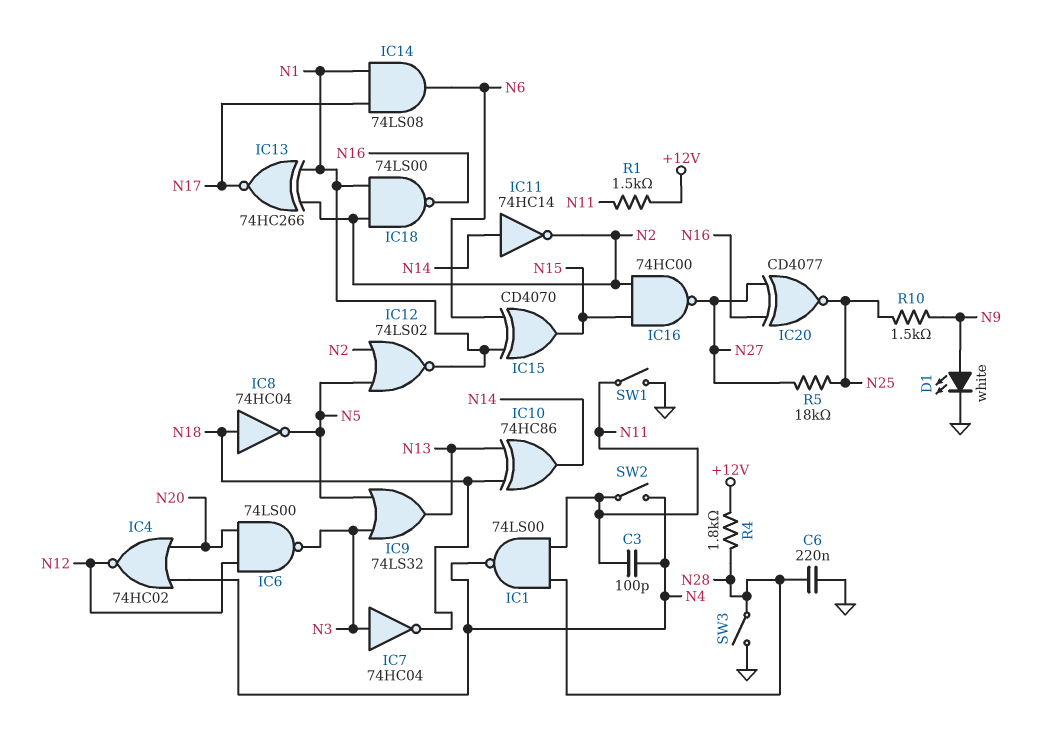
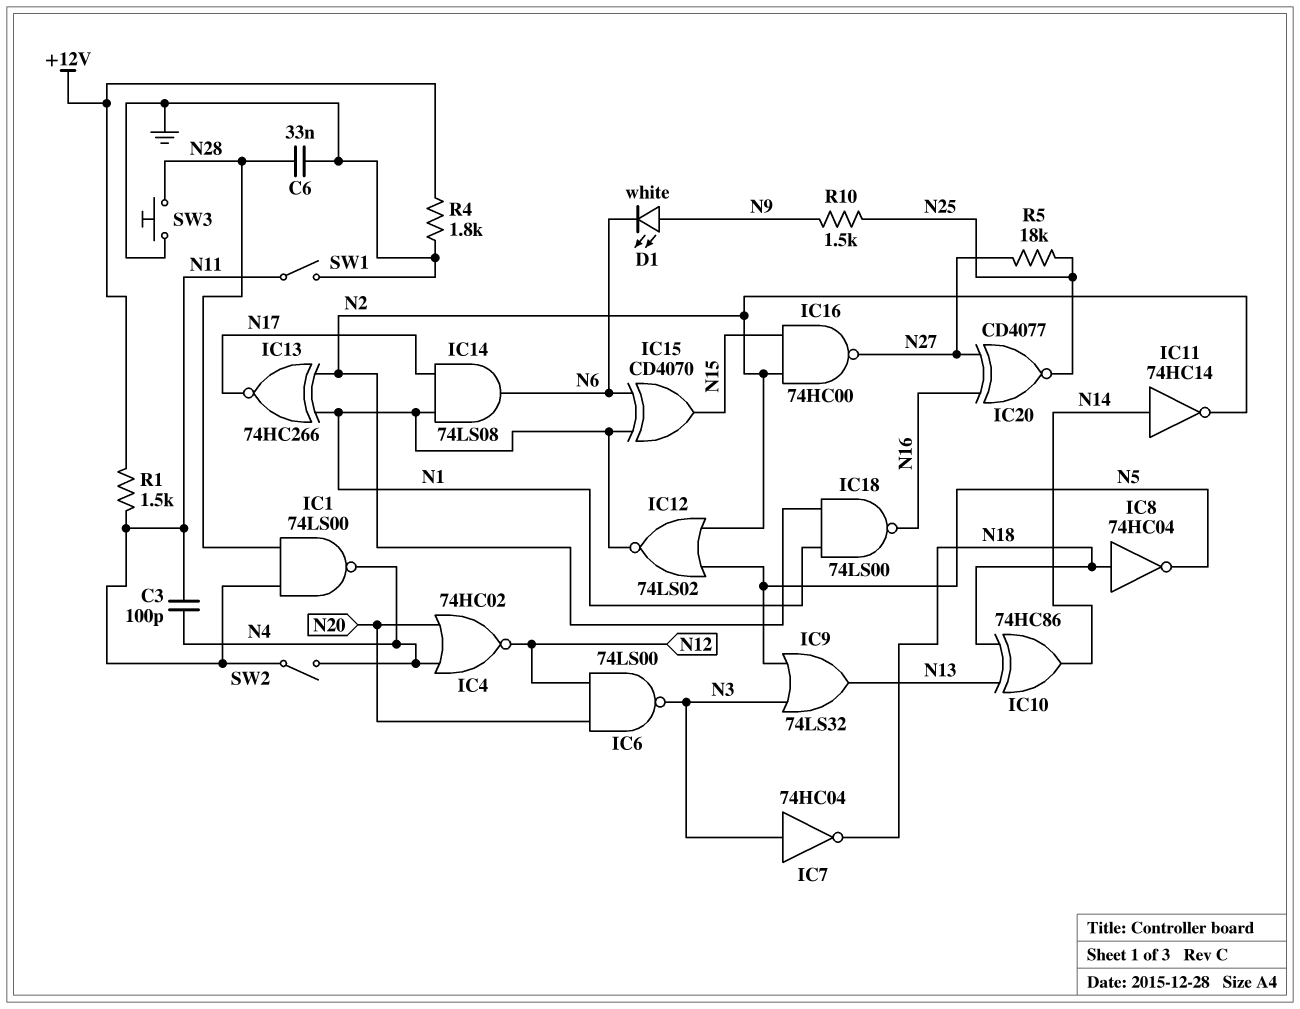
C6: 220nF (GND, N28) -> 33nF (GND, N28)
D1: LED white (A N9, K GND) -> LED white (A N9, K N6)
R4: 1.8k (+12V, N28) -> 1.8k (+12V, GND)
SW3: switch (GND, N28) -> button (GND, N28)

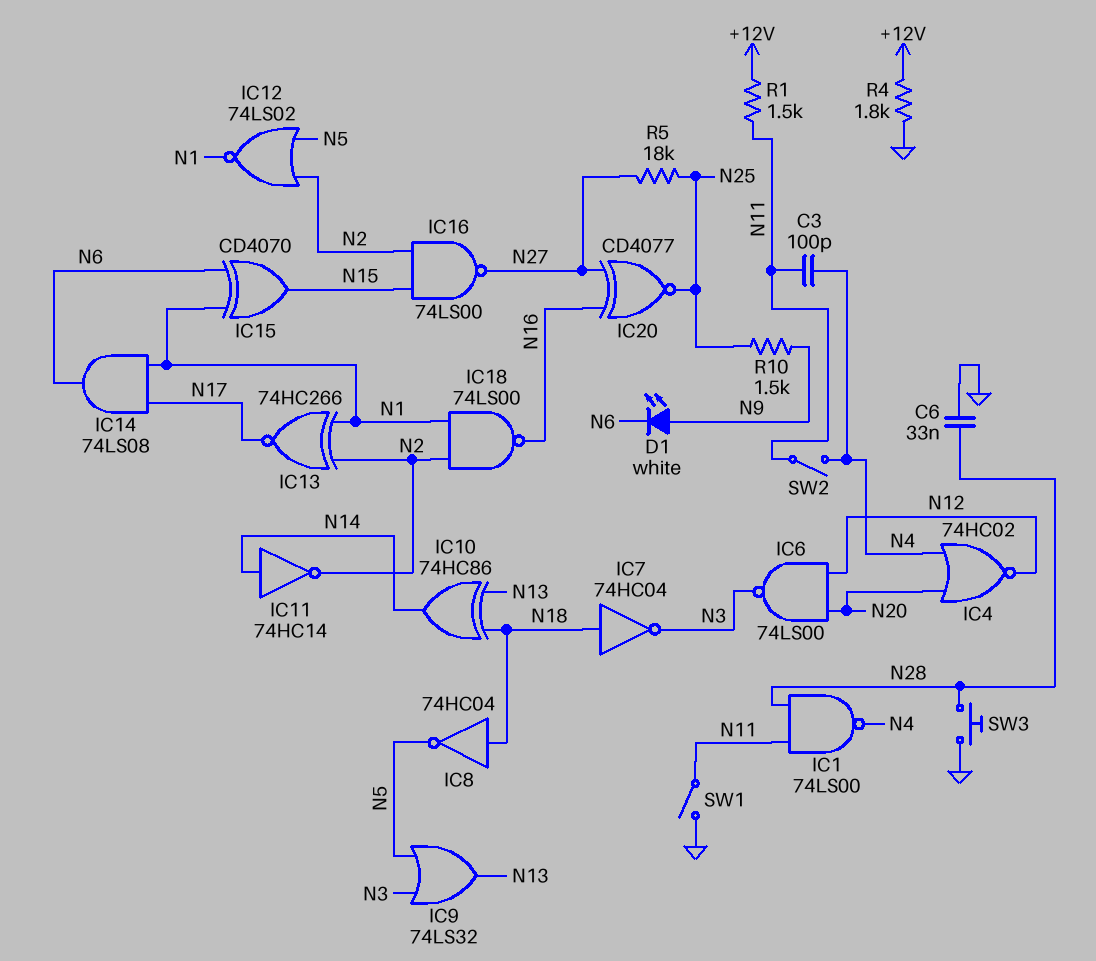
IC7: NOT 74HC04 (in N3, out N18) -> NOT 74HC04 (in N18, out N3)
IC16: NAND 74HC00 (in N2, in N15, out N27) -> NAND 74LS00 (in N2, in N15, out N27)

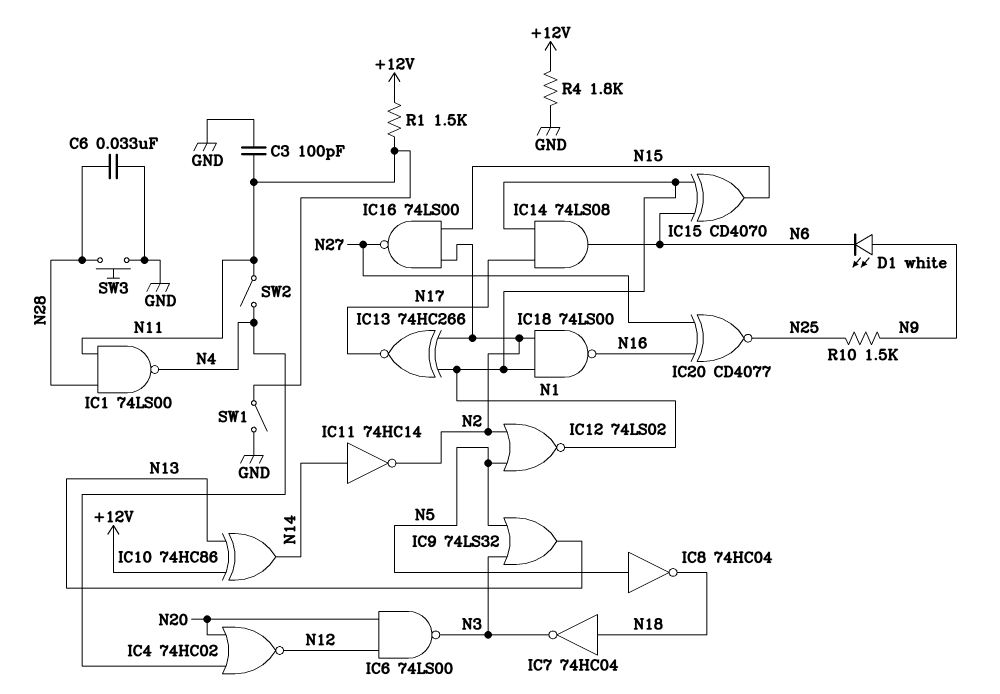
C3: 100pF (N4, N11) -> 100pF (GND, N11)
IC8: NOT 74HC04 (in N18, out N5) -> NOT 74HC04 (in N5, out N18)
IC10: XOR 74HC86 (in N13, in N18, out N14) -> XOR 74HC86 (in +12V, in N13, out N14)
R5: 18k (N25, N27) -> none

